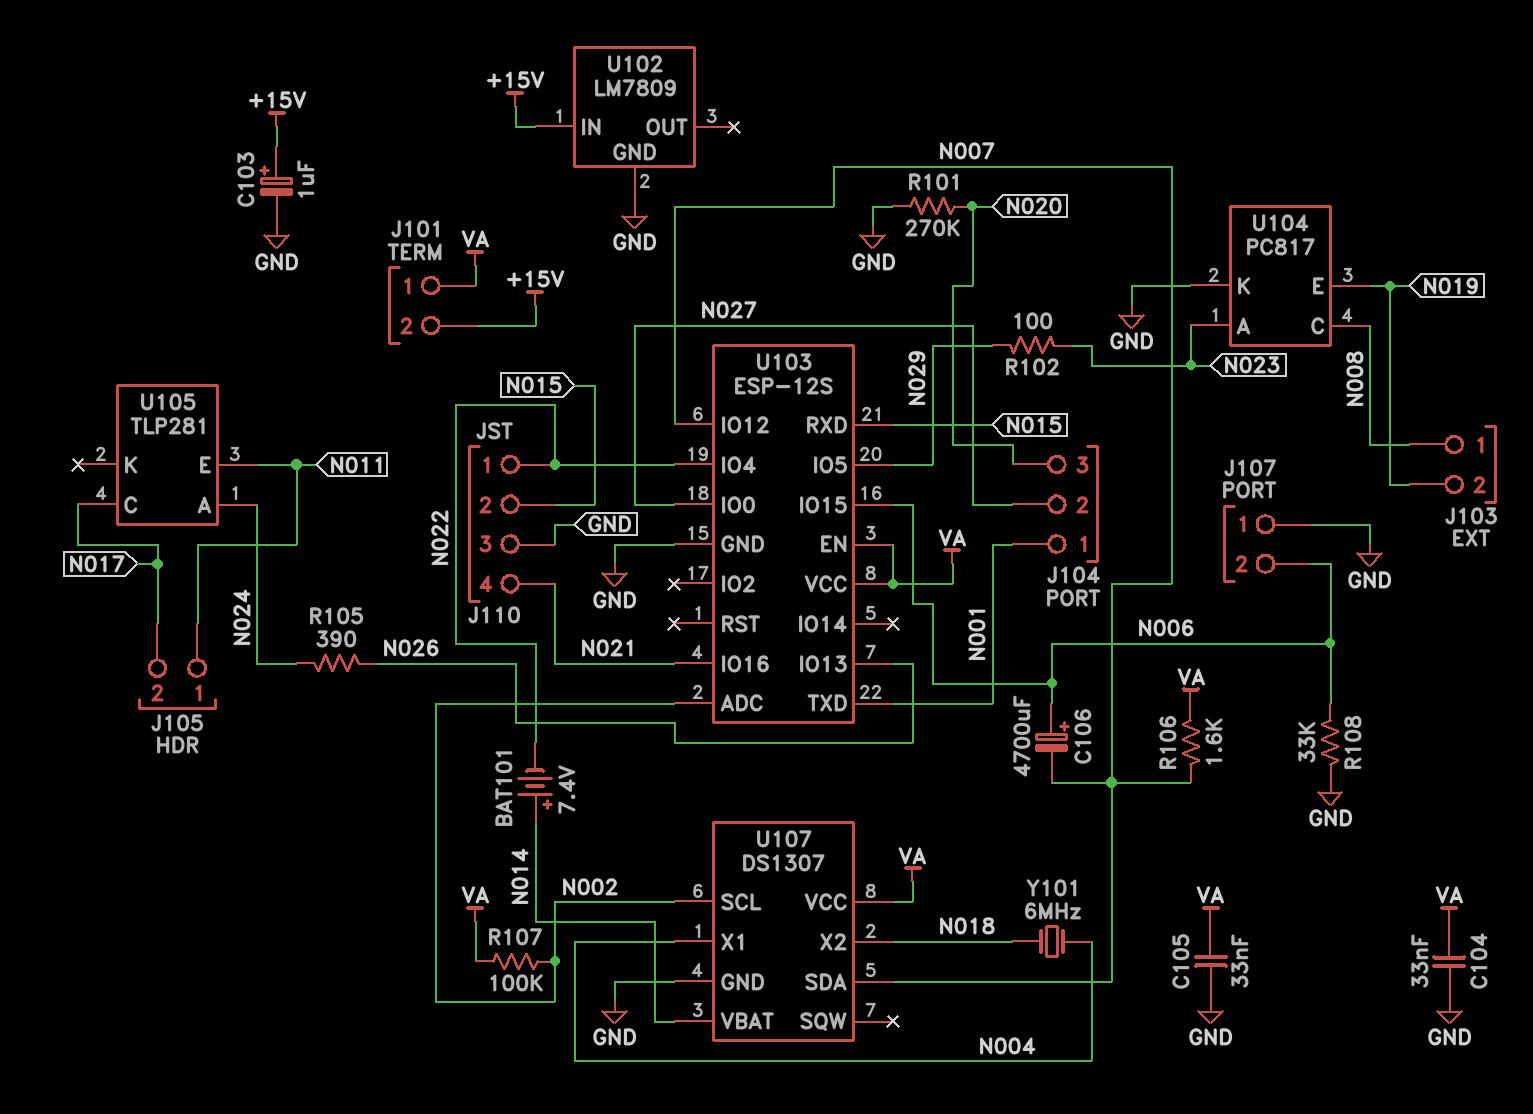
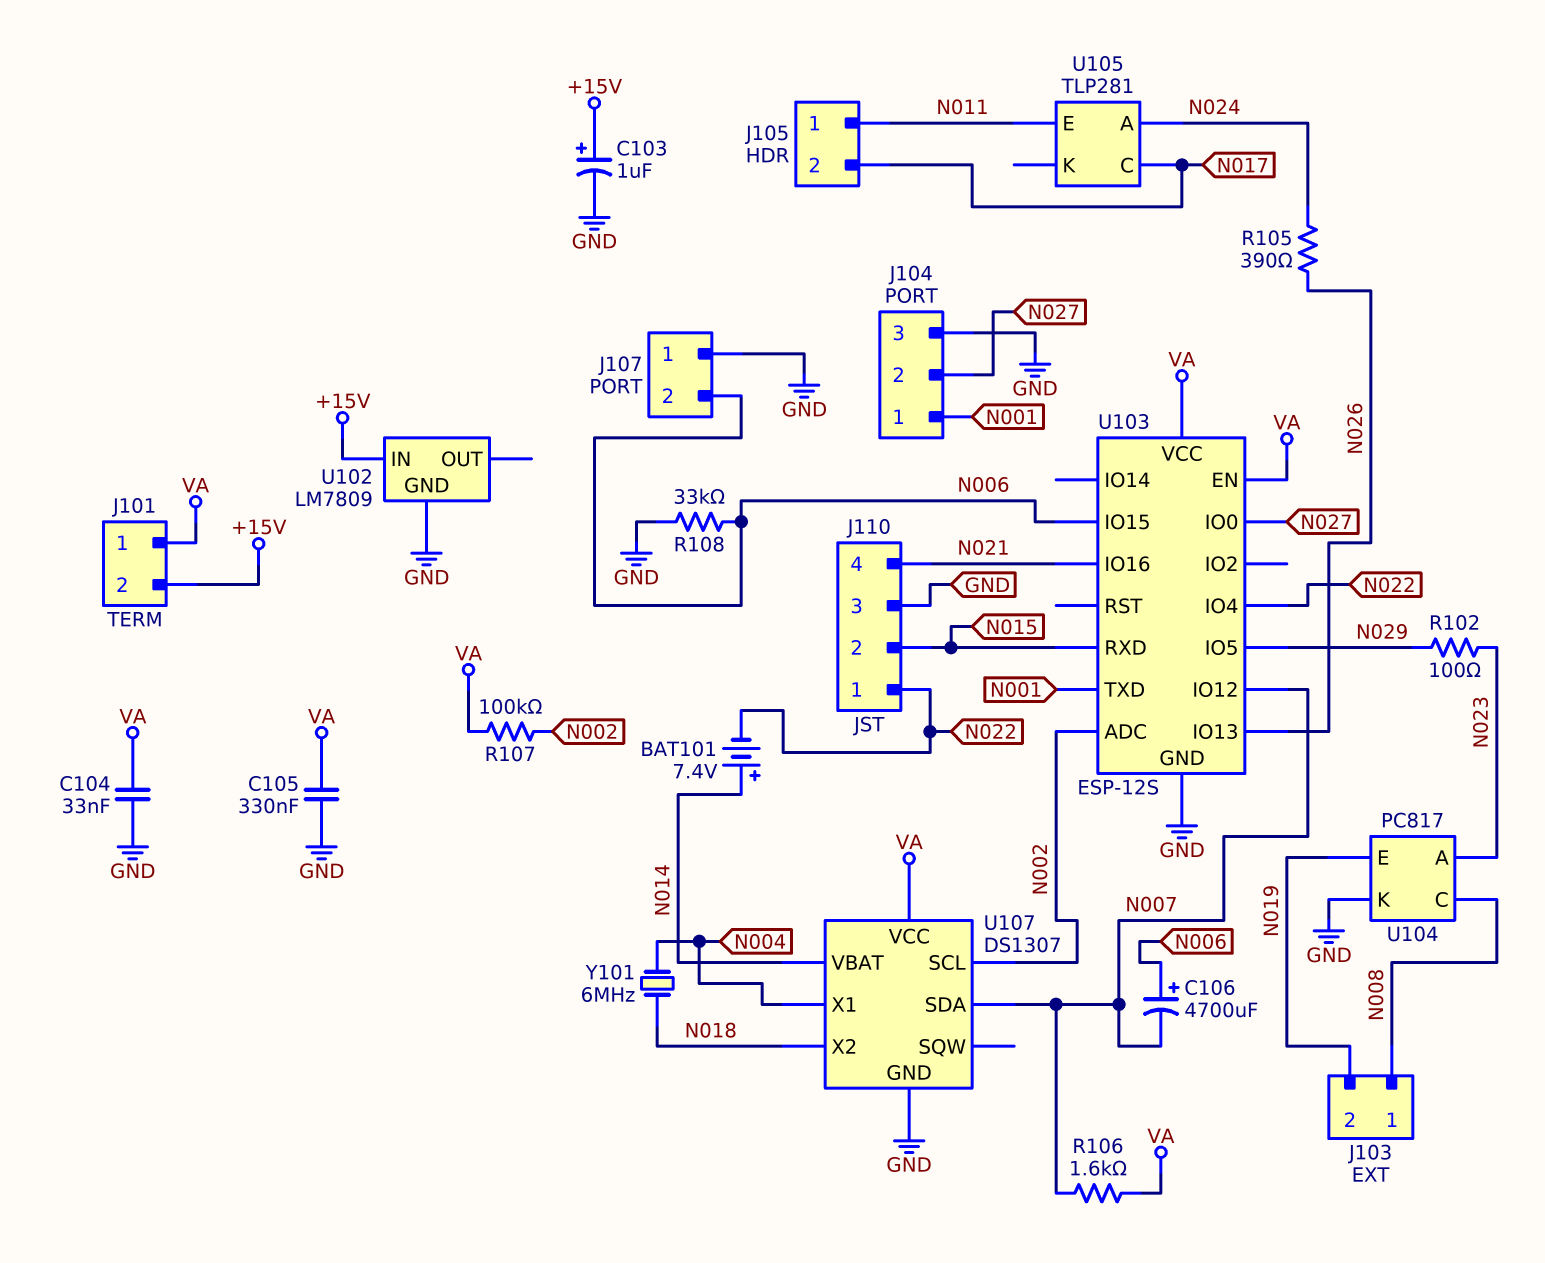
C105: 33nF (GND, VA) -> 330nF (GND, VA)
J104 pin 3: N020 -> GND
R101: 270k (GND, N020) -> none

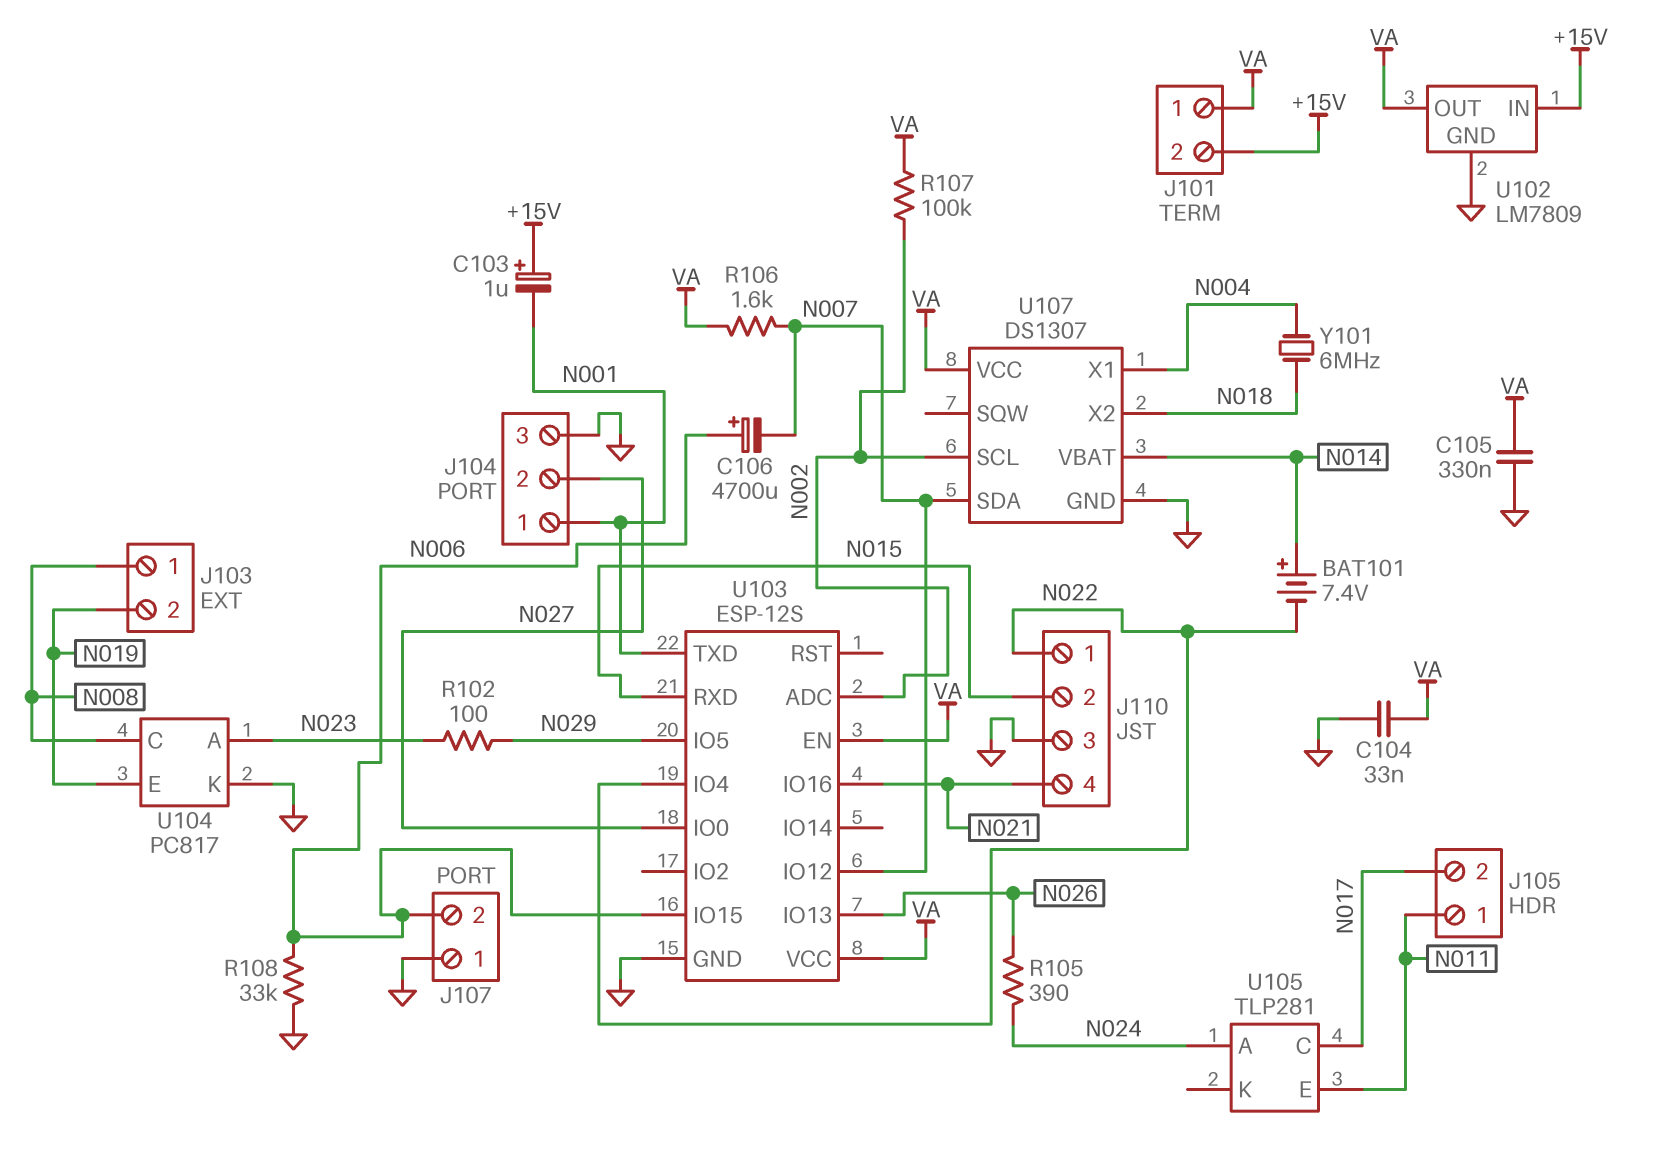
C103: 1uF (plus +15V, minus GND) -> 1uF (plus +15V, minus N001)
U102 pin OUT: none -> VA

